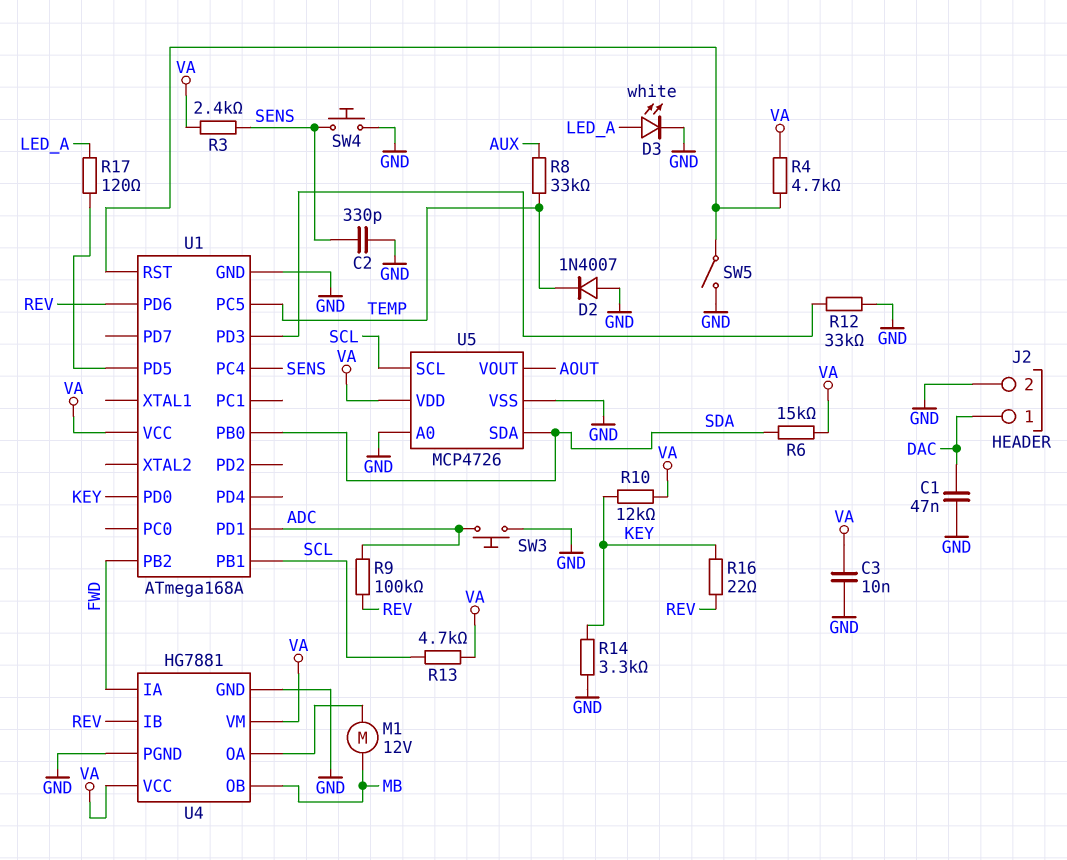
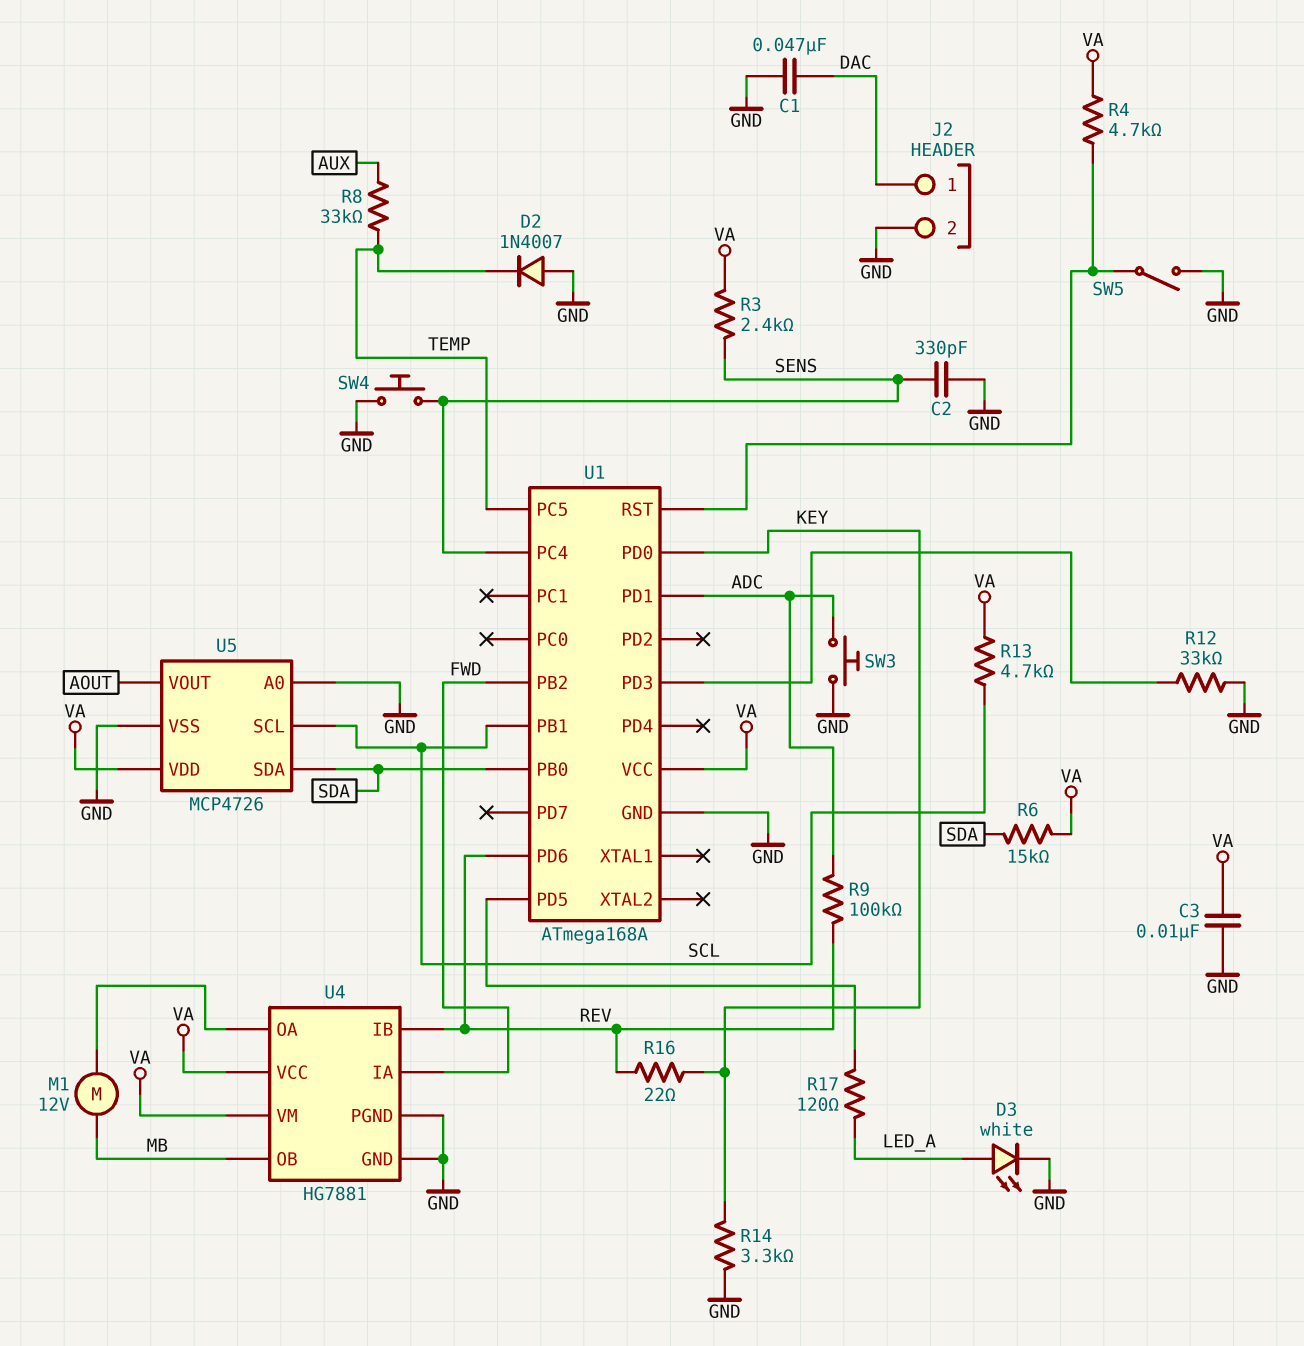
R10: 12k (KEY, VA) -> none

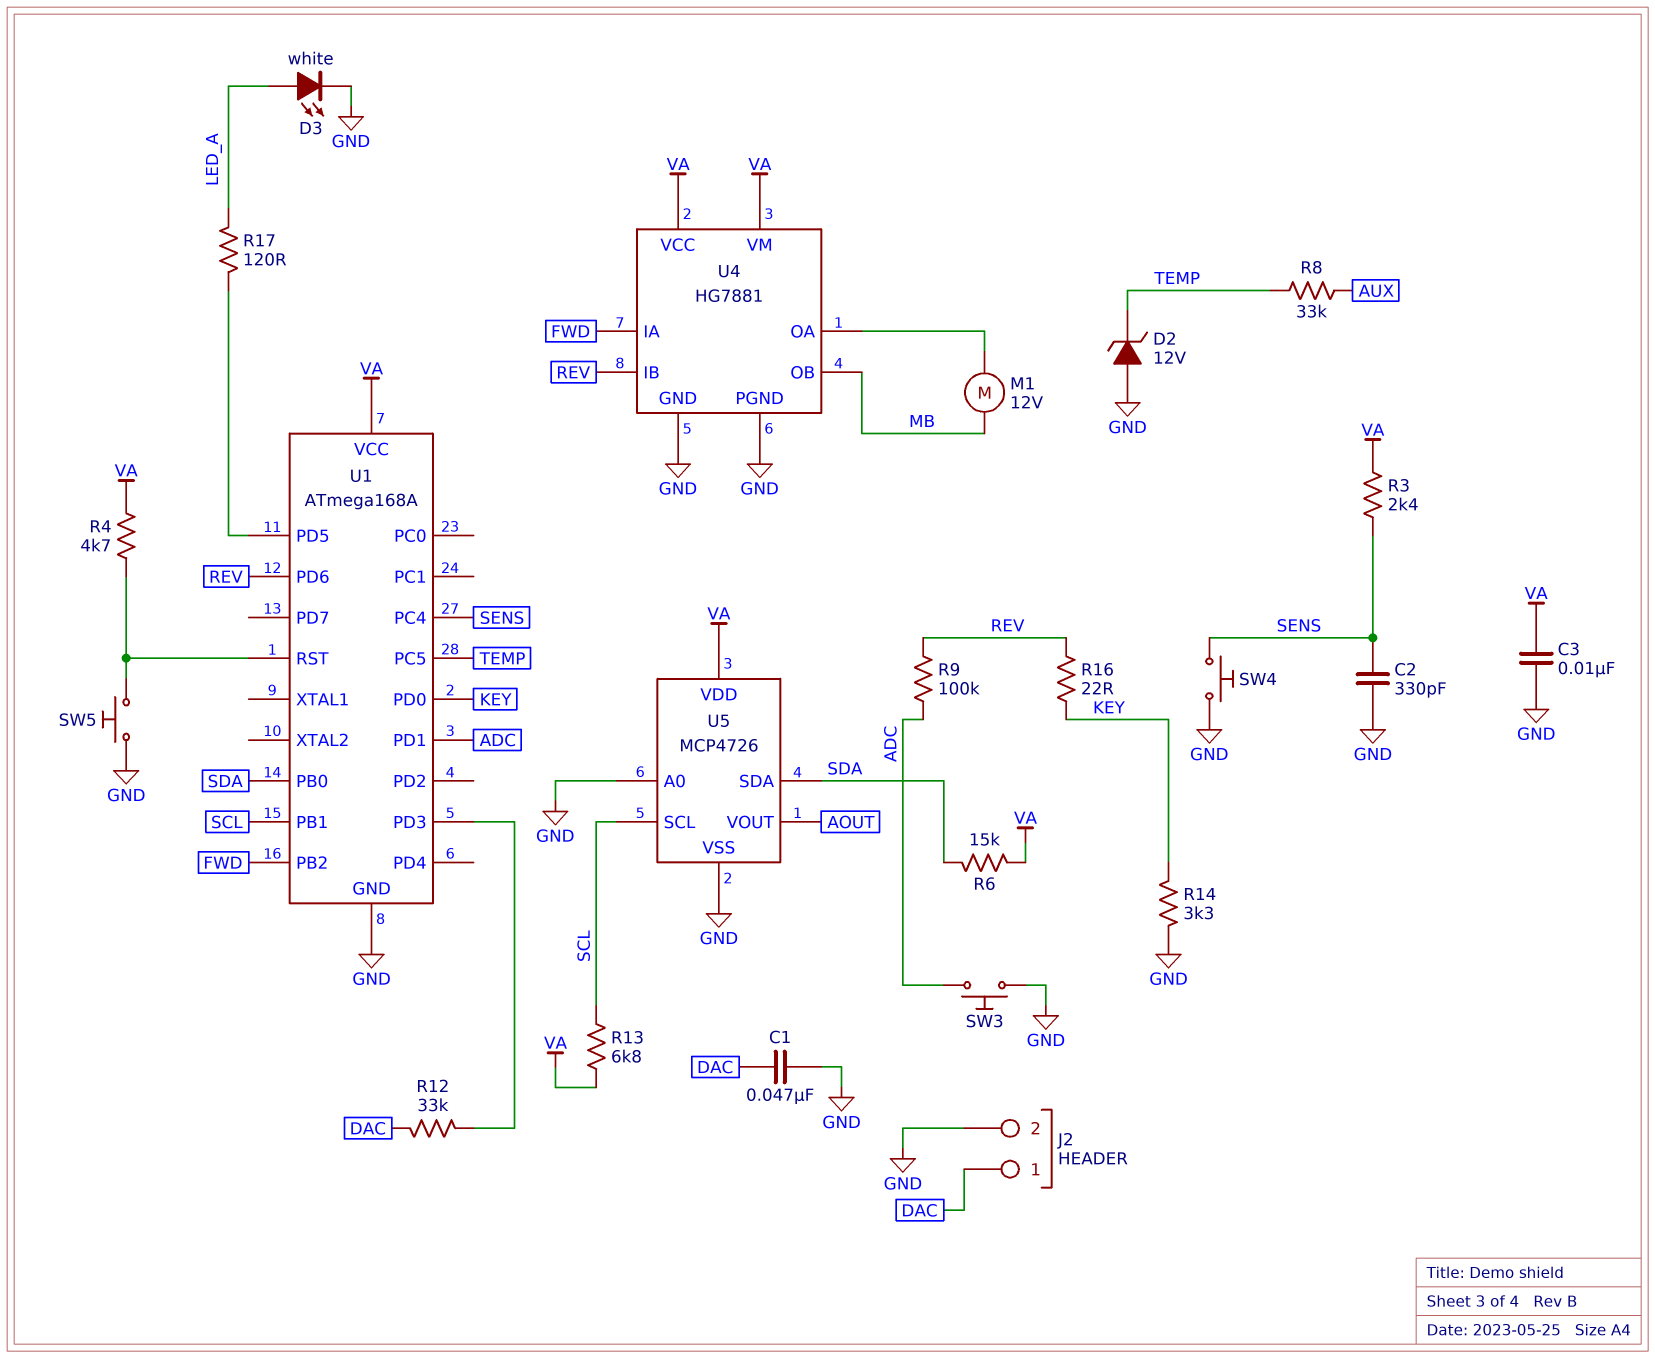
D2: diode 1N4007 (A GND, K TEMP) -> zener 12V (A GND, K TEMP)
R12: 33k (GND, U1/PD3) -> 33k (DAC, U1/PD3)
R13: 4.7k (SCL, VA) -> 6.8k (SCL, VA)
SW5: switch (GND, U1/RST) -> button (GND, U1/RST)

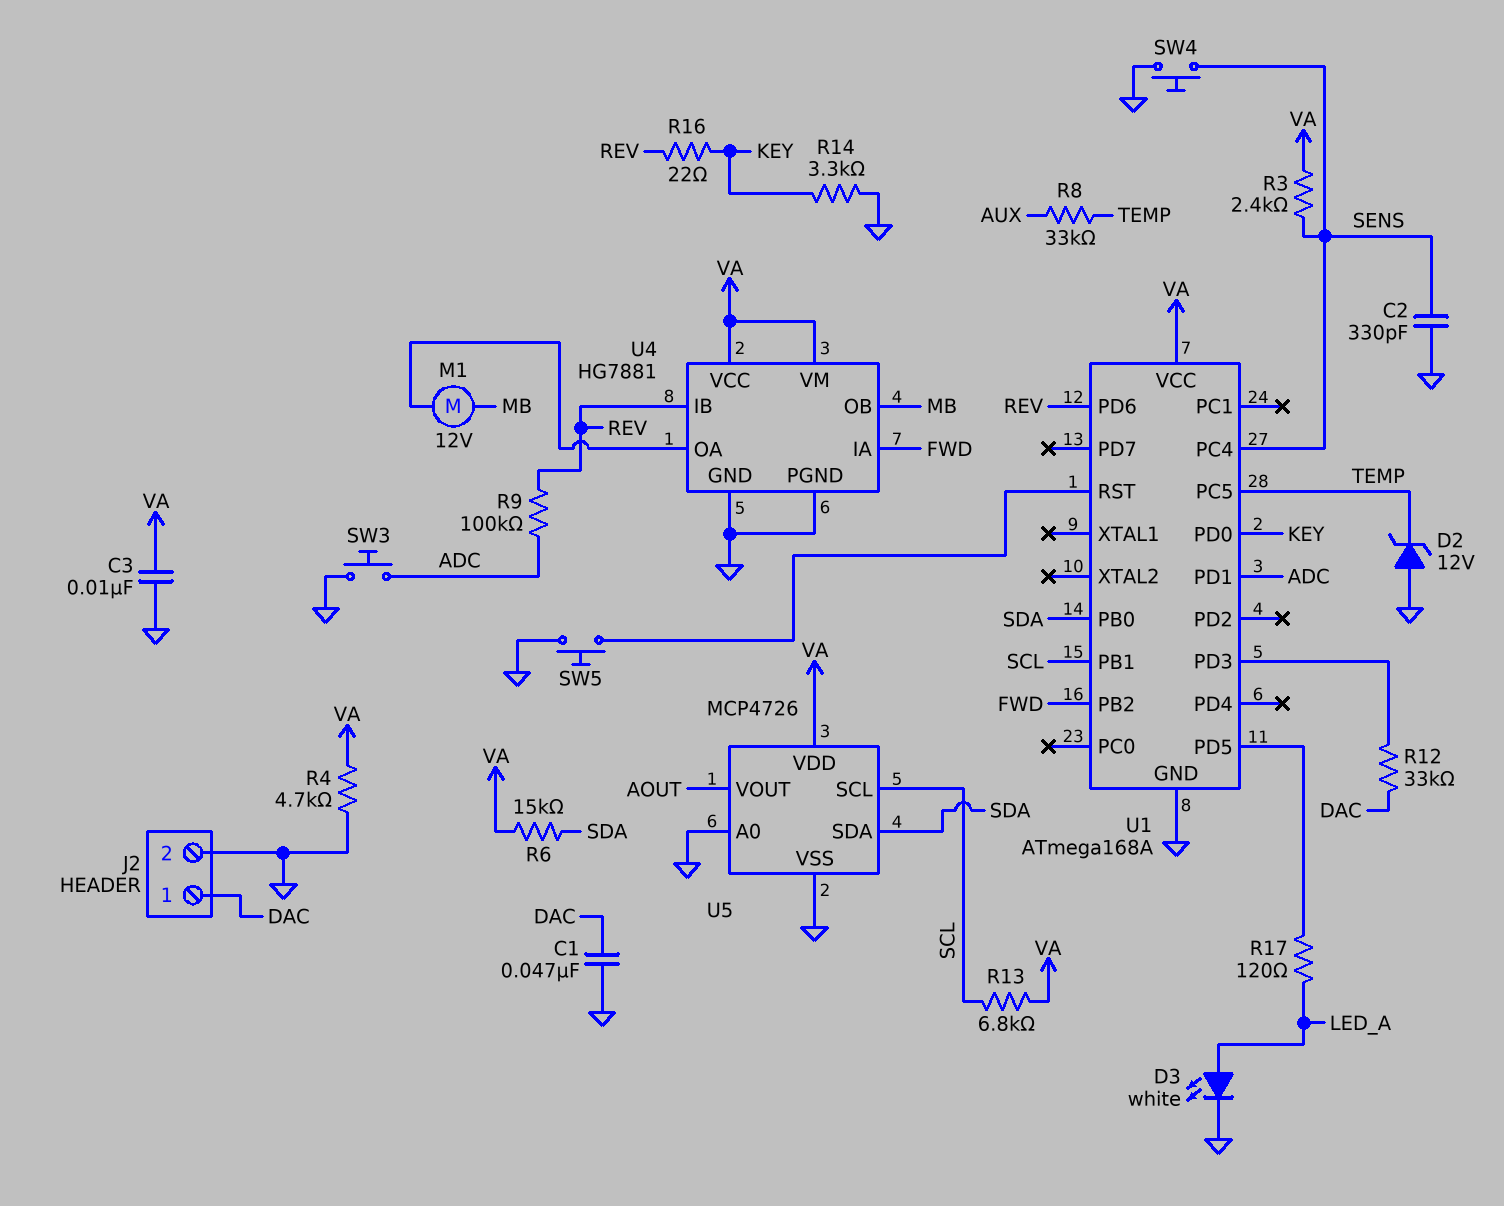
R4: 4.7k (U1/RST, VA) -> 4.7k (GND, VA)

